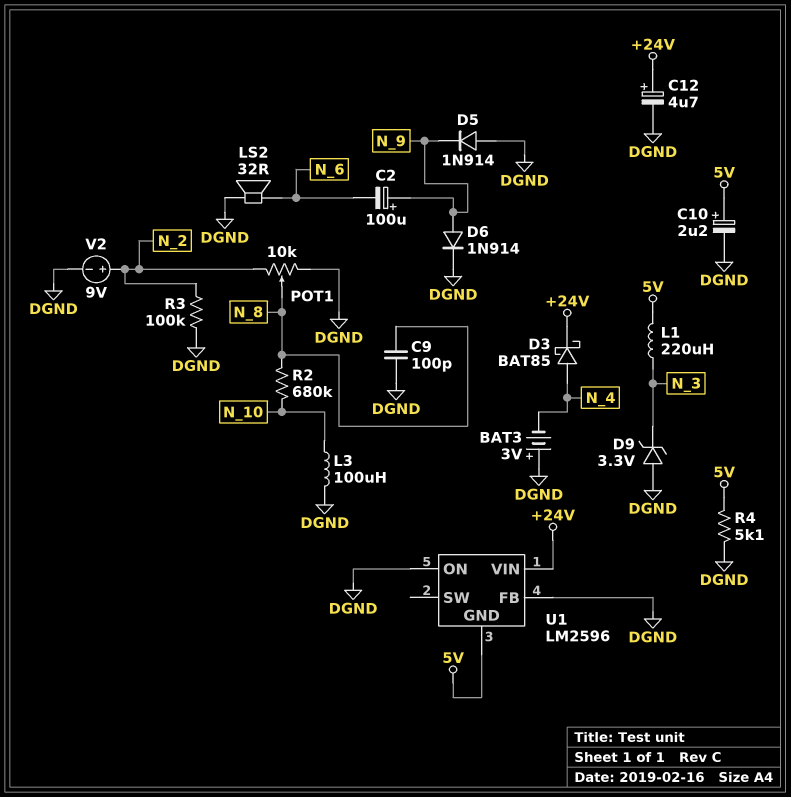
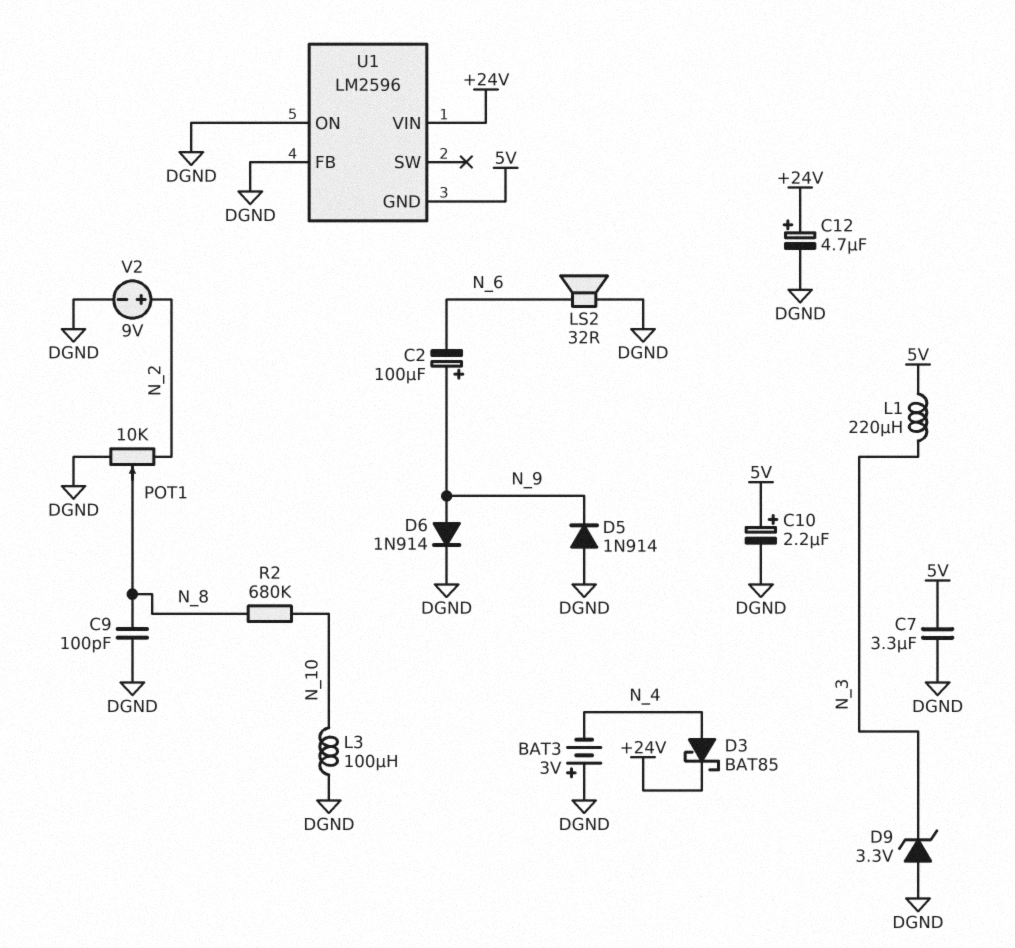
C7: none -> 3.3uF (5V, DGND)
R3: 100k (DGND, N_2) -> none
R4: 5.1k (5V, DGND) -> none

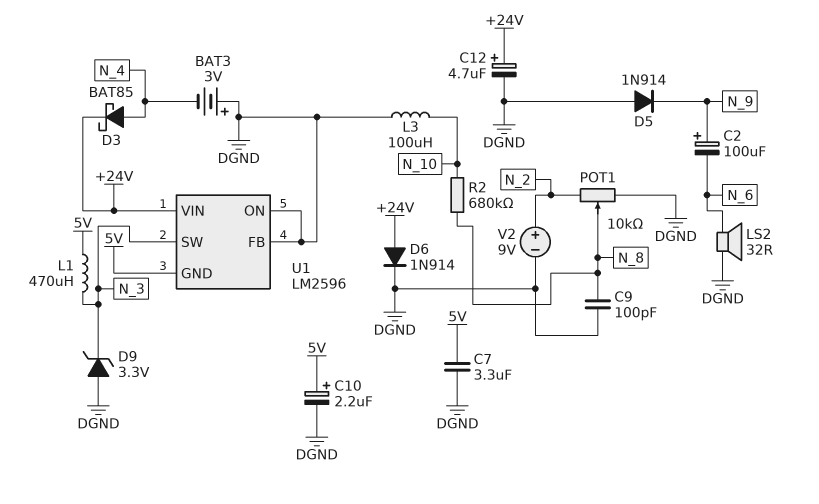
D6: diode 1N914 (A N_9, K DGND) -> diode 1N914 (A +24V, K DGND)
L1: 220uH (5V, N_3) -> 470uH (5V, N_3)
U1 pin SW: none -> N_3

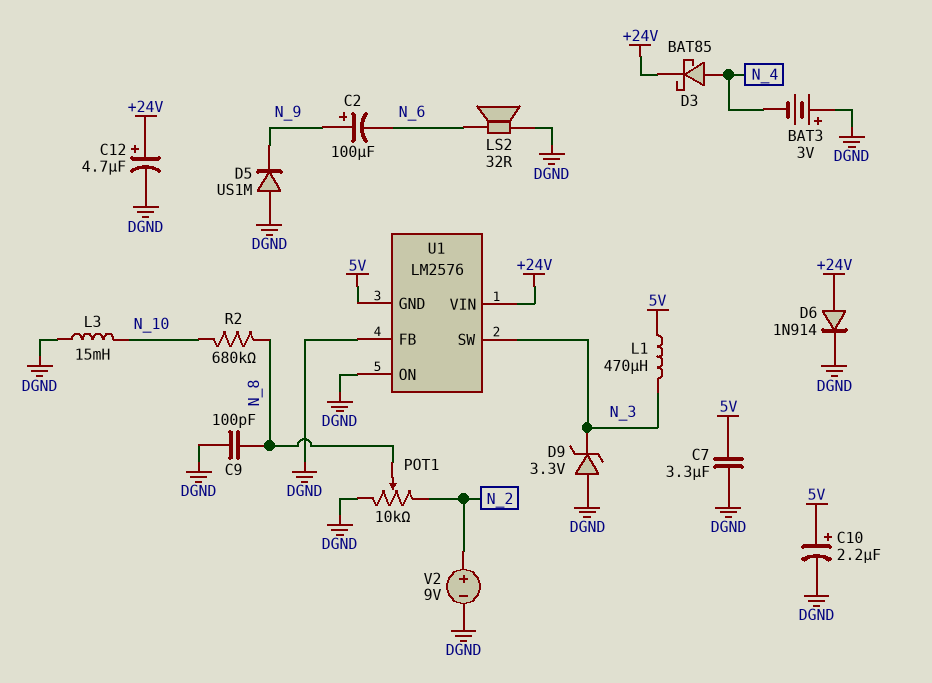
D5: diode 1N914 (A DGND, K N_9) -> diode US1M (A DGND, K N_9)
L3: 100uH (DGND, N_10) -> 15mH (DGND, N_10)
U1: LM2596 -> LM2576

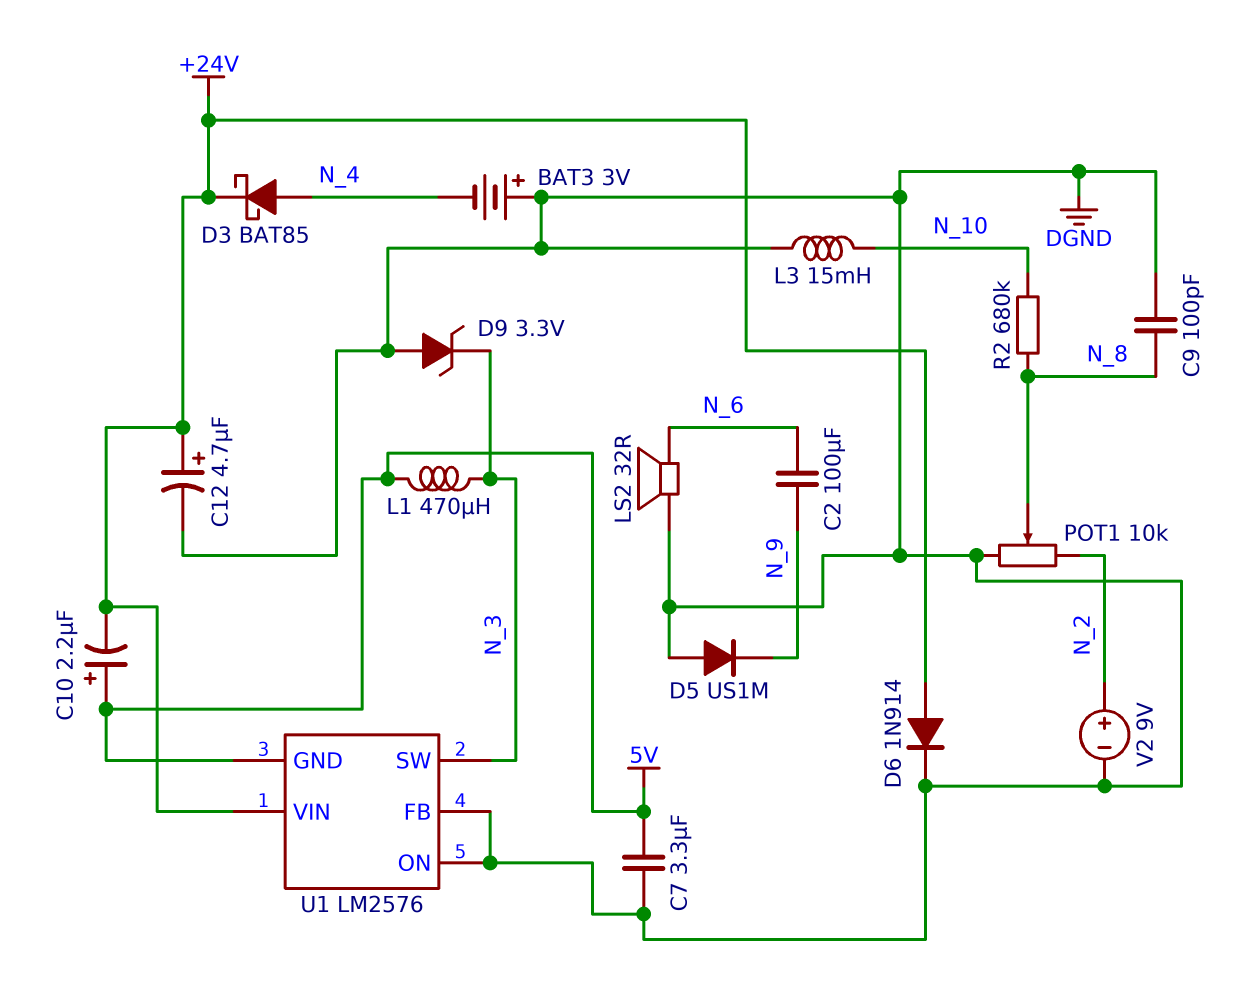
C2: 100uF (plus N_9, minus N_6) -> 100uF (N_6, N_9)
C10: 2.2uF (plus 5V, minus DGND) -> 2.2uF (plus 5V, minus +24V)

